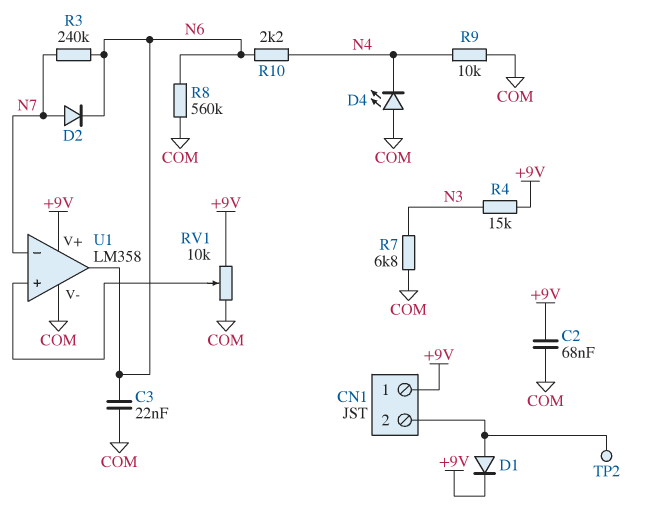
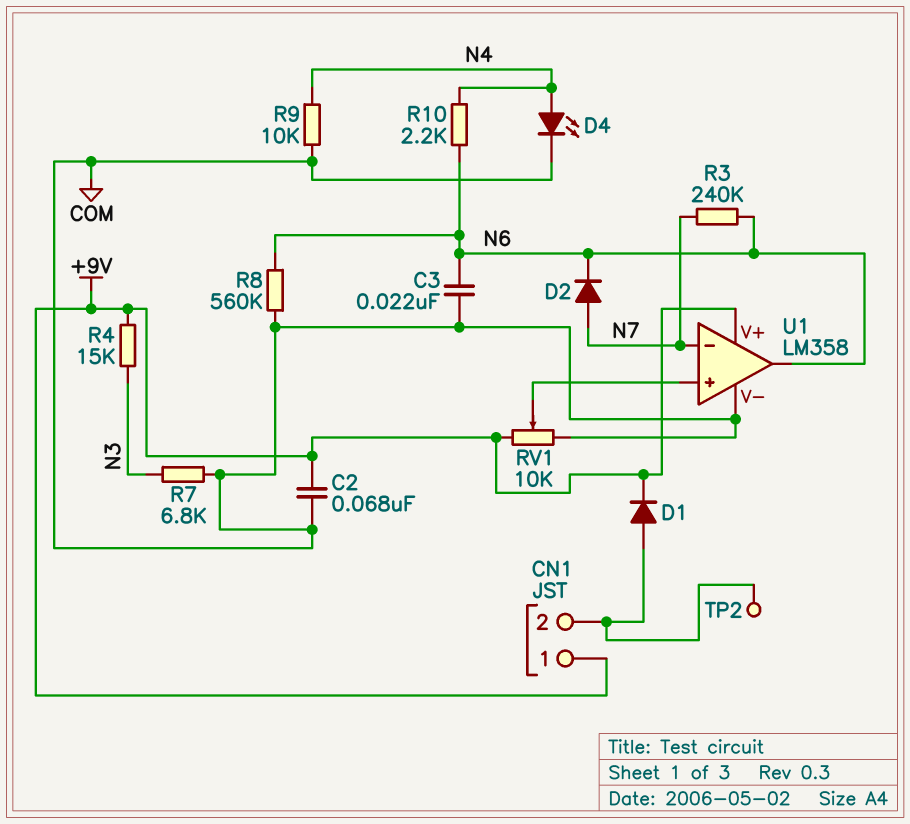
D4: LED (A COM, K N4) -> LED (A N4, K COM)

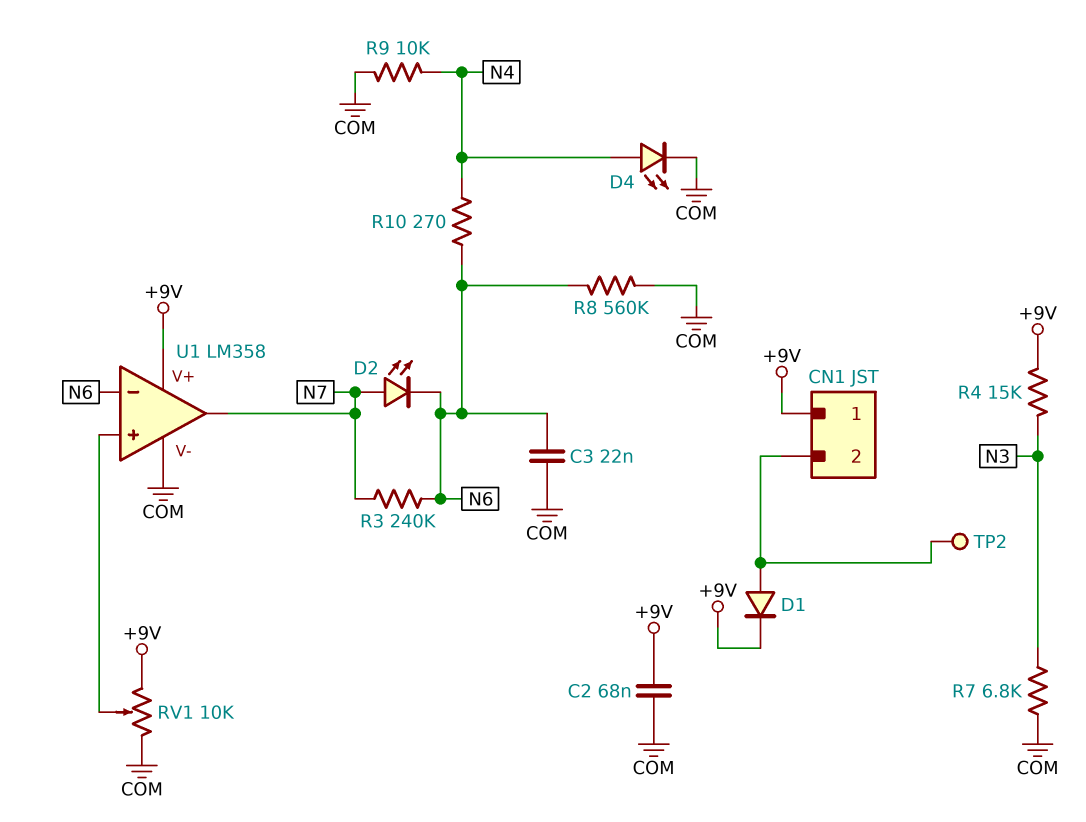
D2: diode (A N7, K N6) -> LED (A N7, K N6)
R10: 2.2k (N4, N6) -> 270 (N4, N6)
U1 pin in-: N7 -> N6
U1 pin out: N6 -> N7

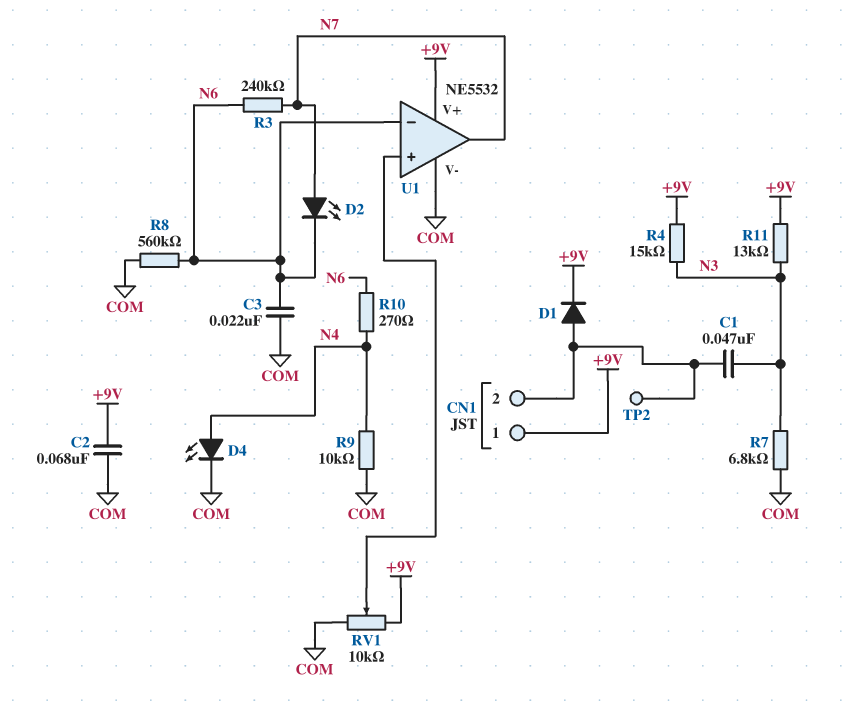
C1: none -> 47nF (CN1/2, N3)
R11: none -> 13k (+9V, N3)
U1: LM358 -> NE5532

